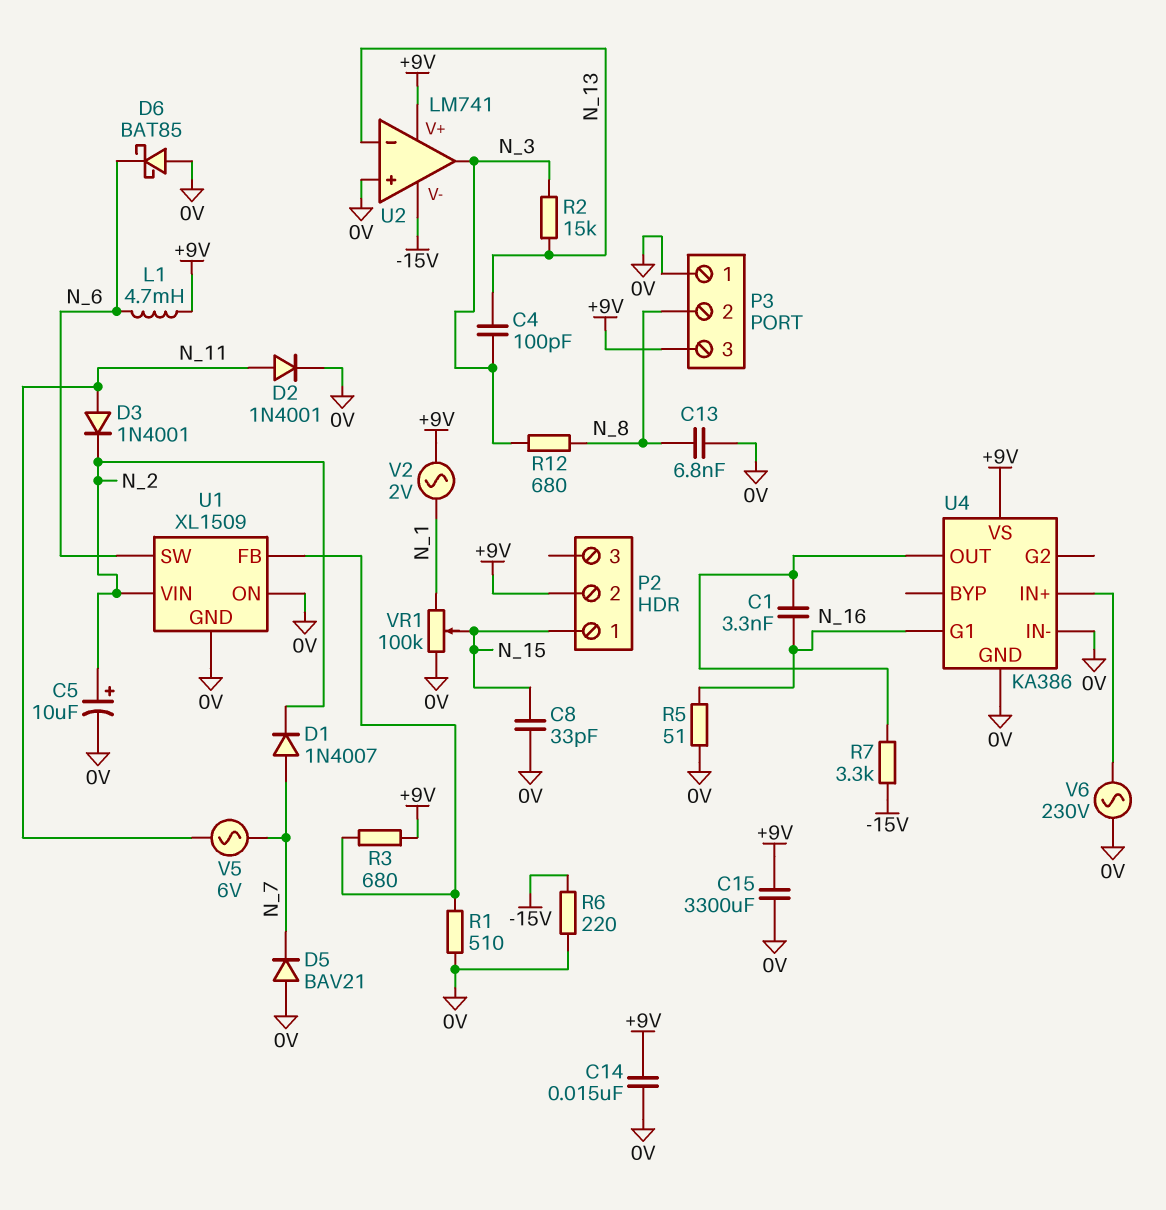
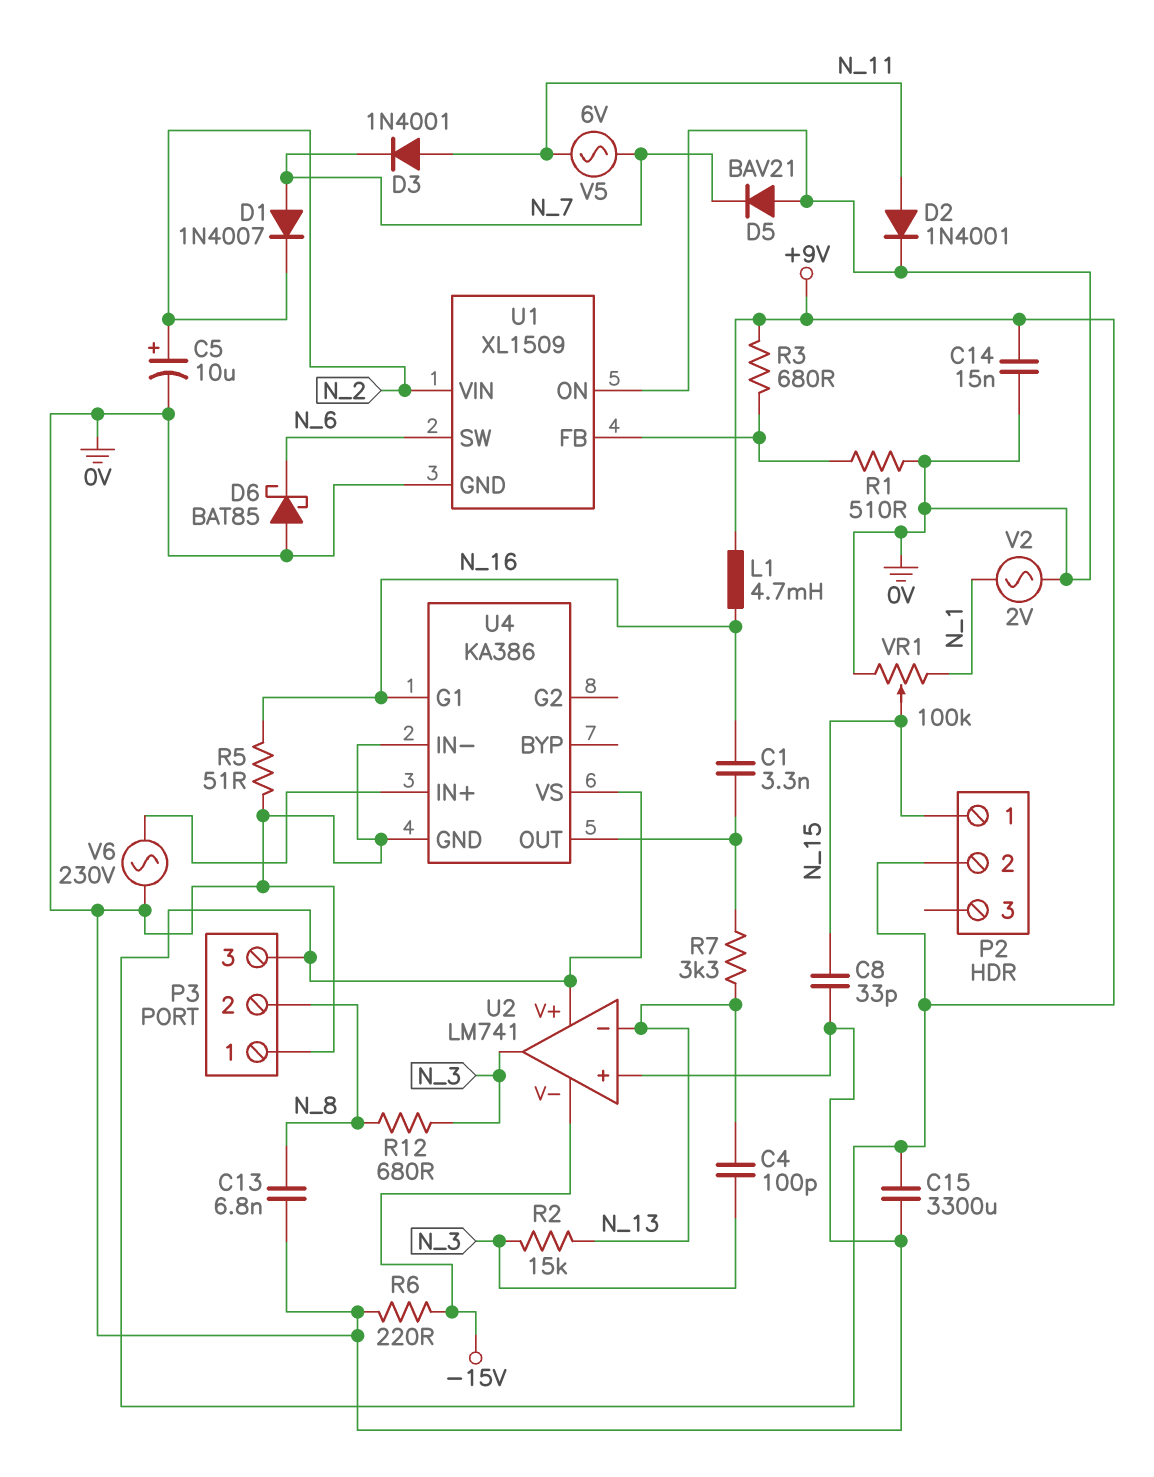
D3: diode 1N4001 (A N_11, K N_2) -> diode 1N4001 (A N_11, K N_7)
L1: 4.7mH (+9V, N_6) -> 4.7mH (+9V, N_16)
R7: 3.3k (-15V, U4/OUT) -> 3.3k (N_13, U4/OUT)
V2: AC 2V (+9V, N_1) -> AC 2V (0V, N_1)

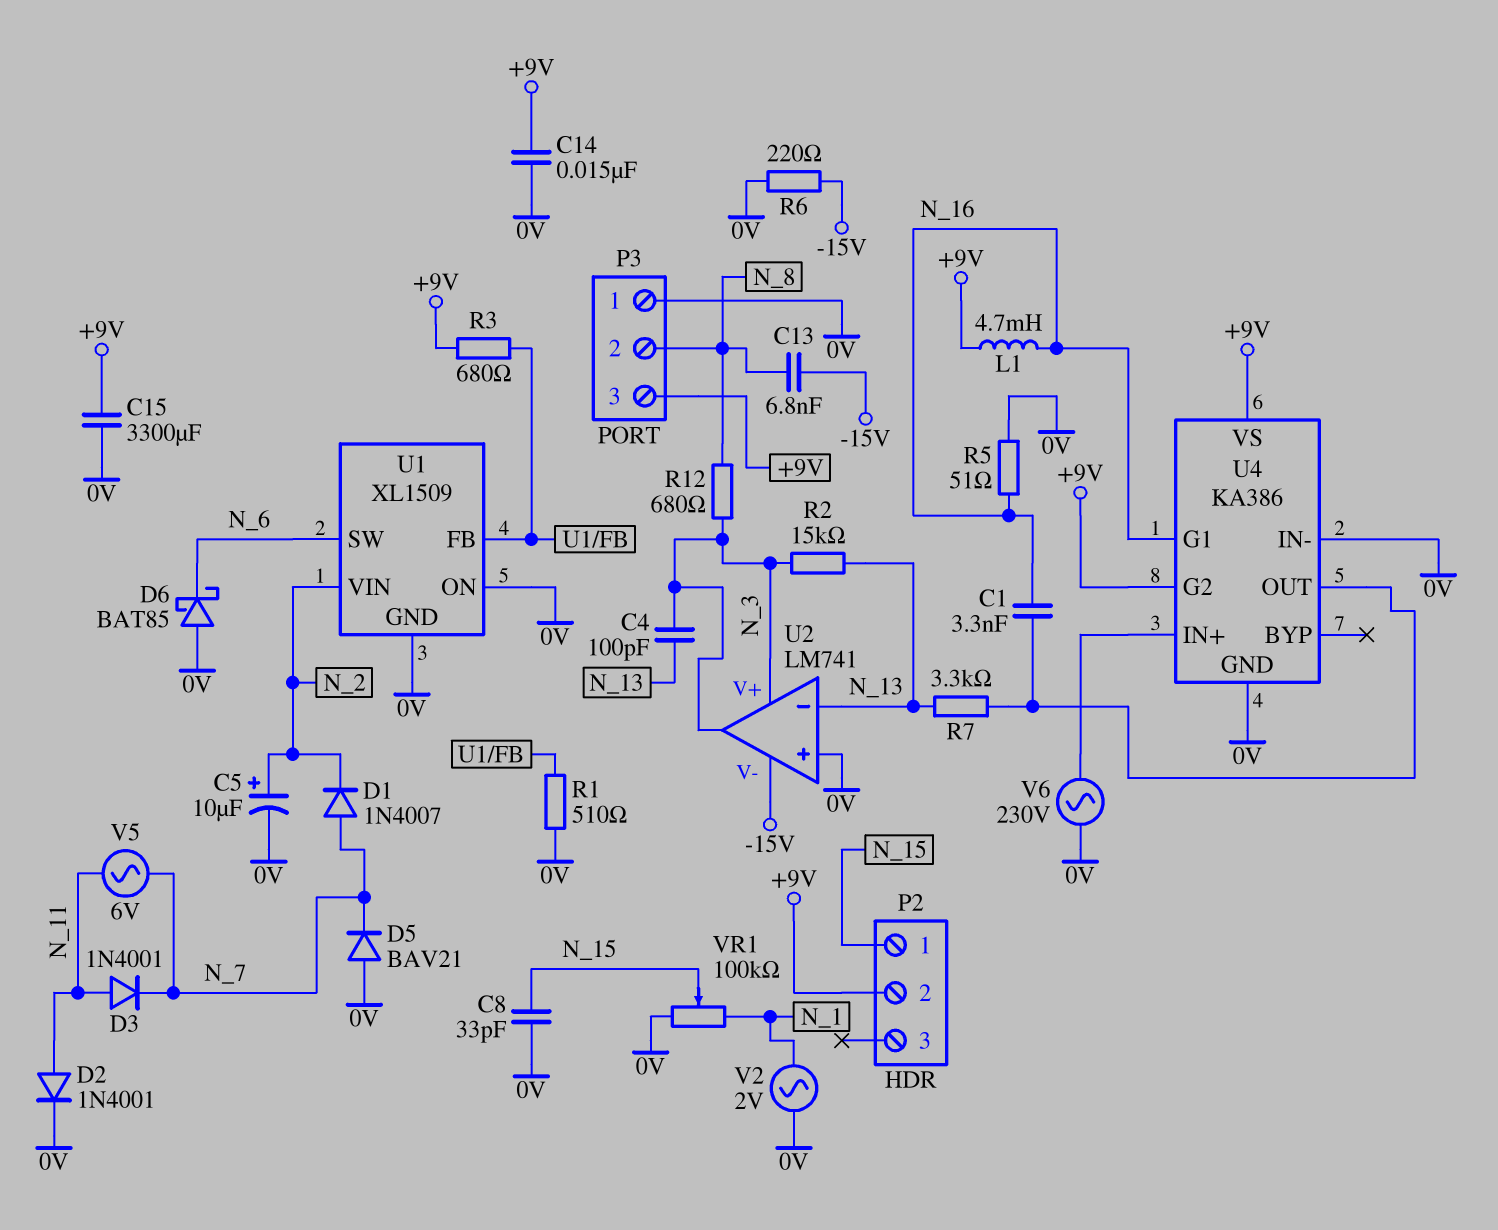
C13: 6.8nF (0V, N_8) -> 6.8nF (-15V, N_8)
U2 pin V+: +9V -> N_3
U4 pin G2: none -> +9V

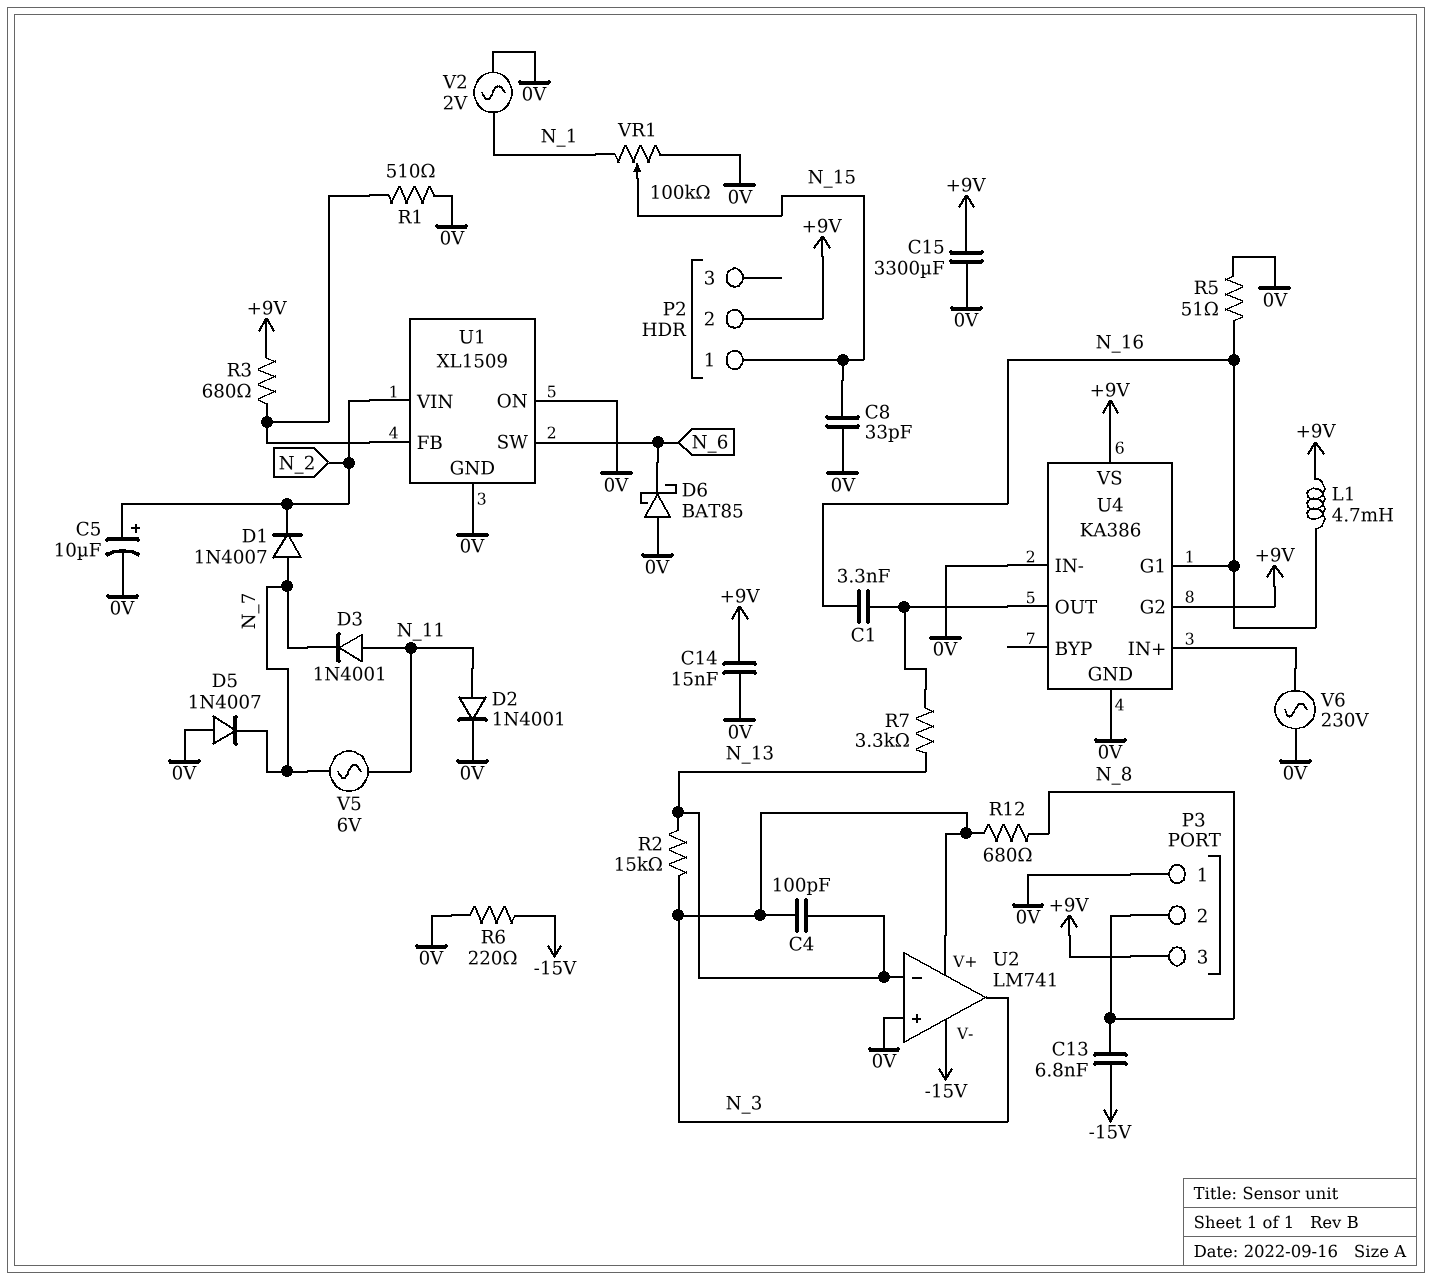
D5: diode BAV21 (A 0V, K N_7) -> diode 1N4007 (A 0V, K N_7)

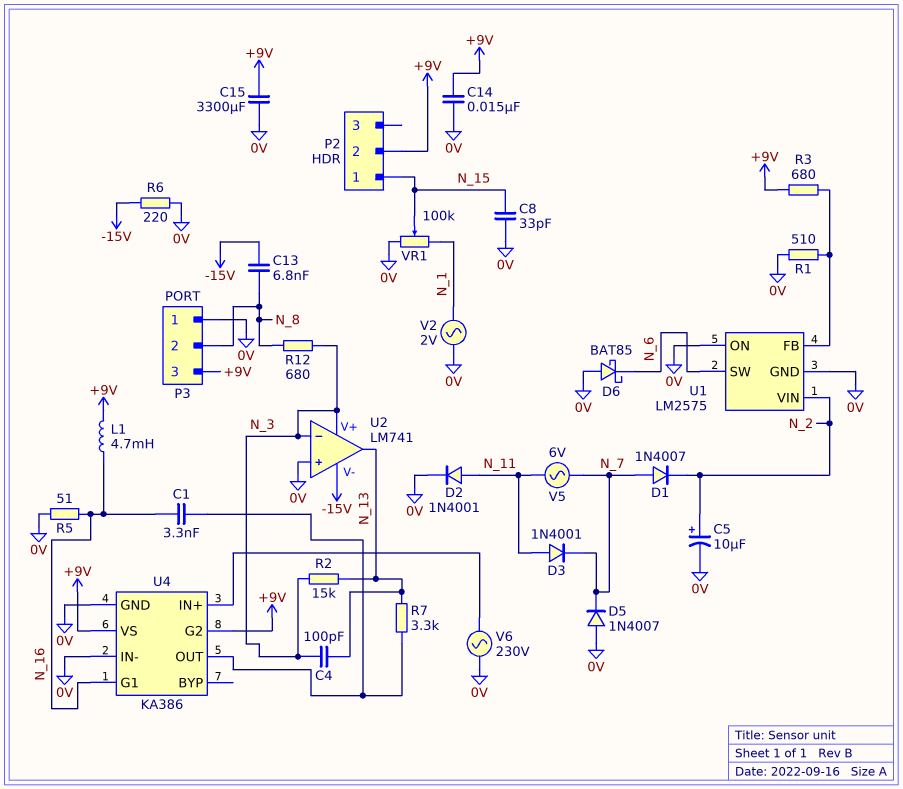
U1: XL1509 -> LM2575
U2 pin in-: N_13 -> N_3
U2 pin out: N_3 -> N_13

